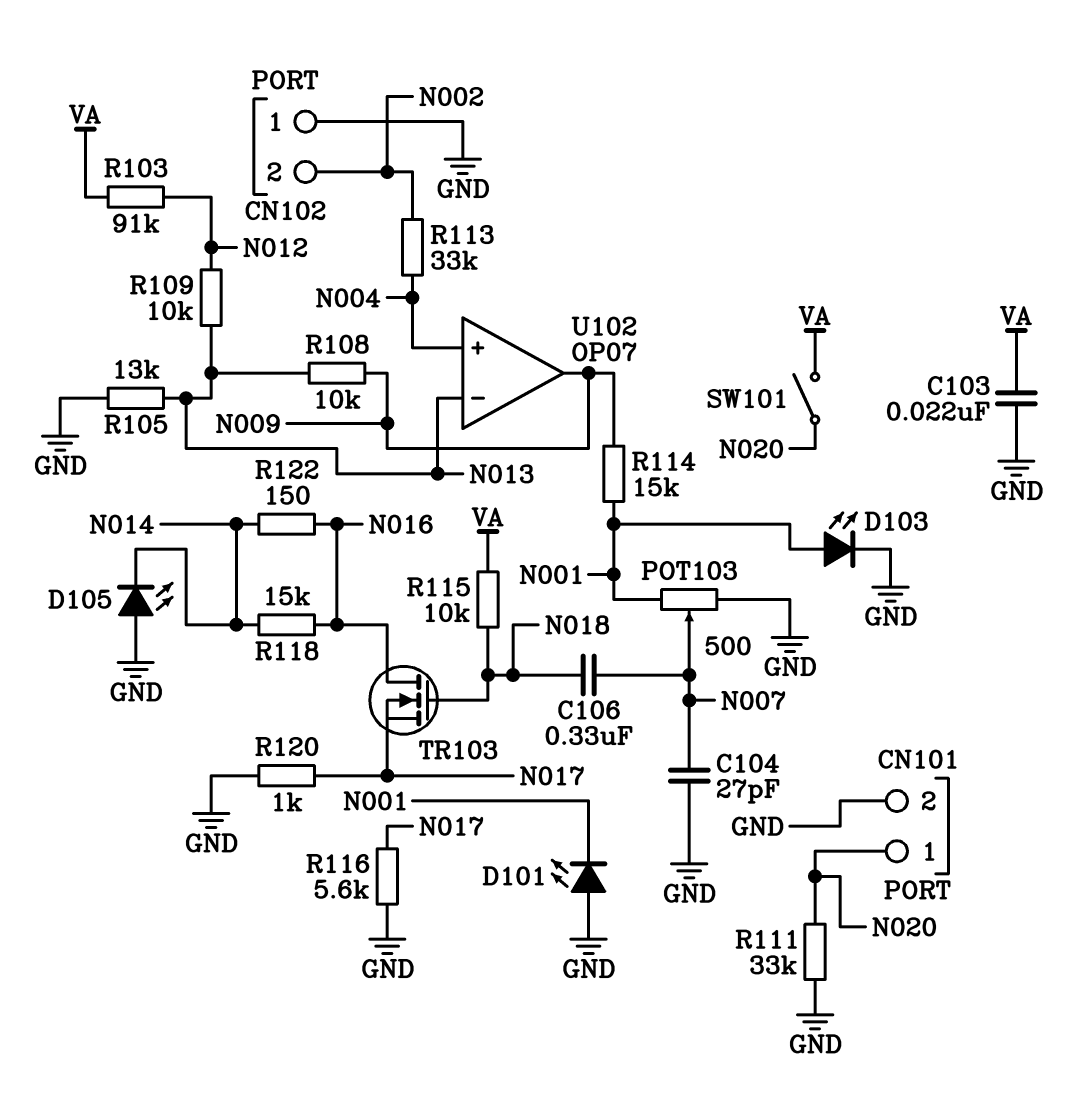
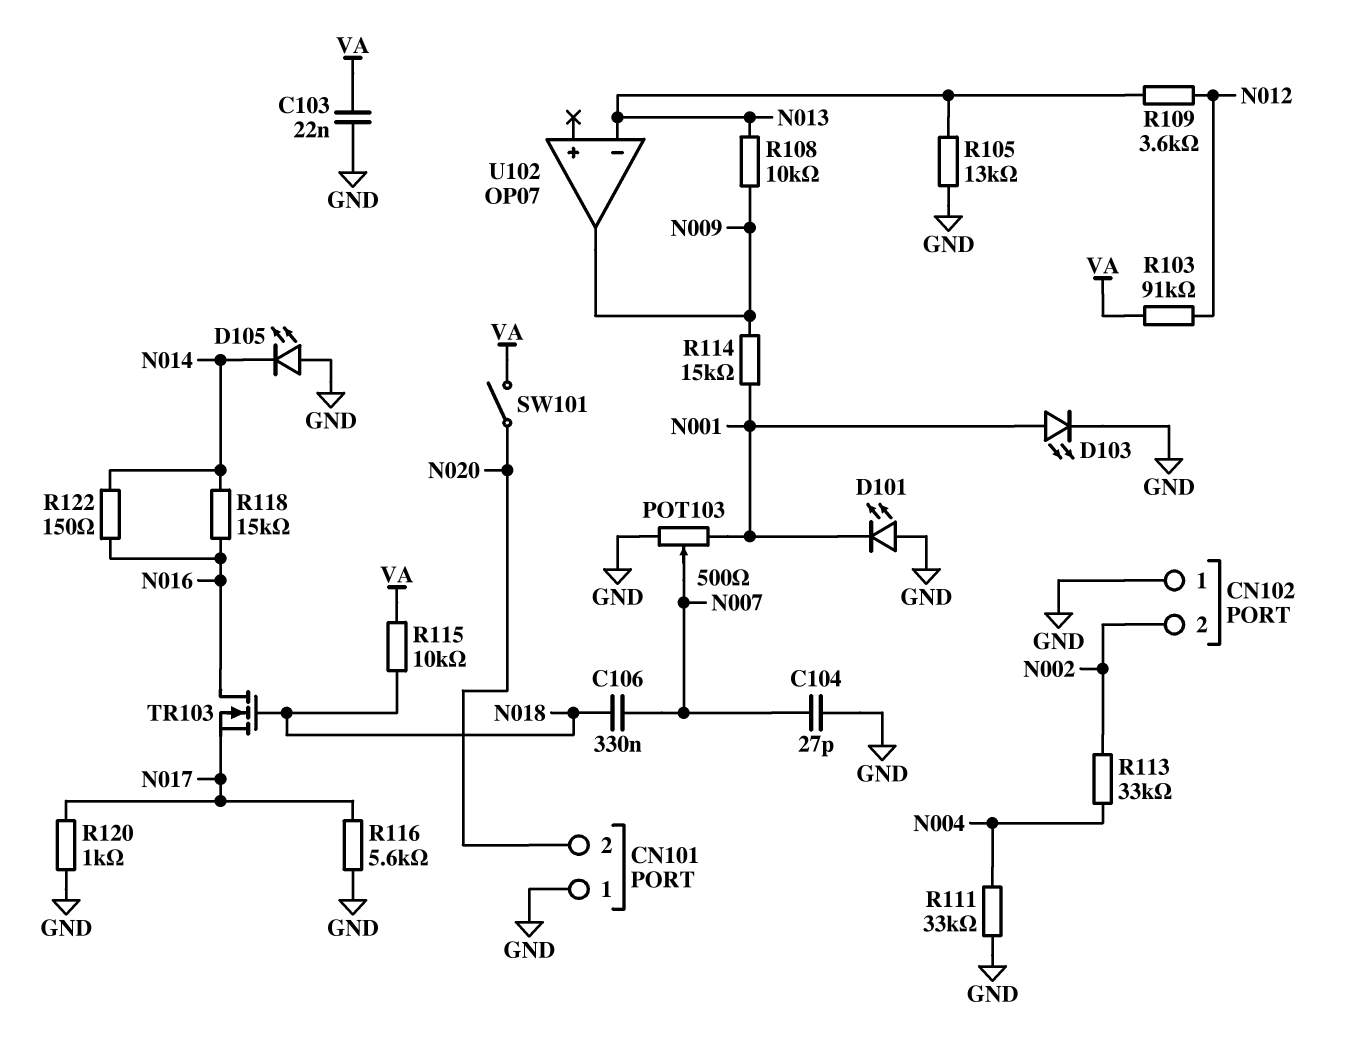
CN101 pin 1: N020 -> GND
CN101 pin 2: GND -> N020
R109: 10k (N012, N013) -> 3.6k (N012, N013)
R111: 33k (GND, N020) -> 33k (GND, N004)
U102 pin in+: N004 -> none

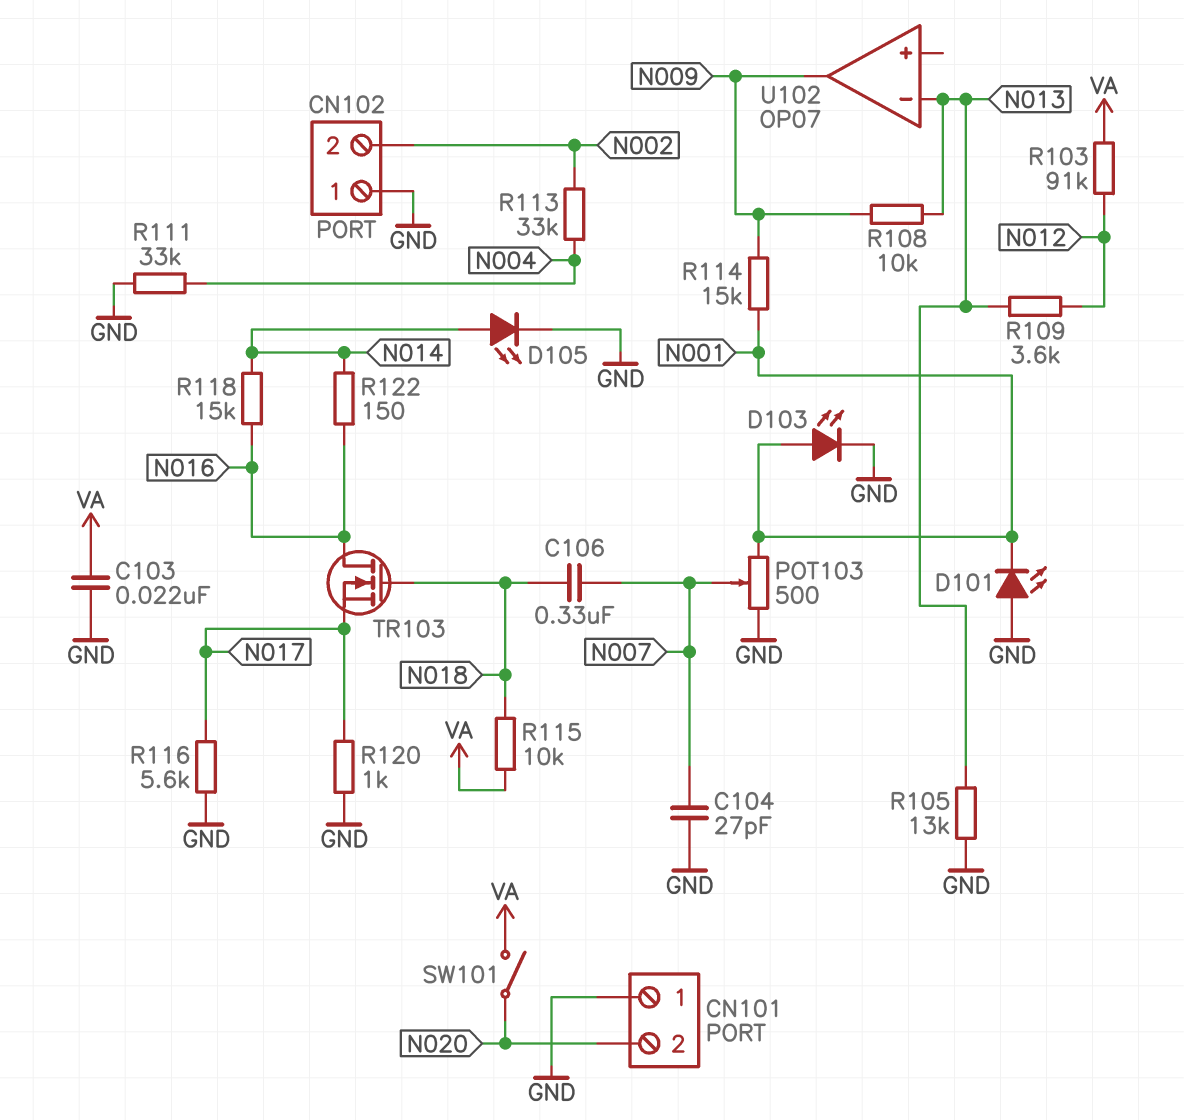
D105: LED (A GND, K N014) -> LED (A N014, K GND)

